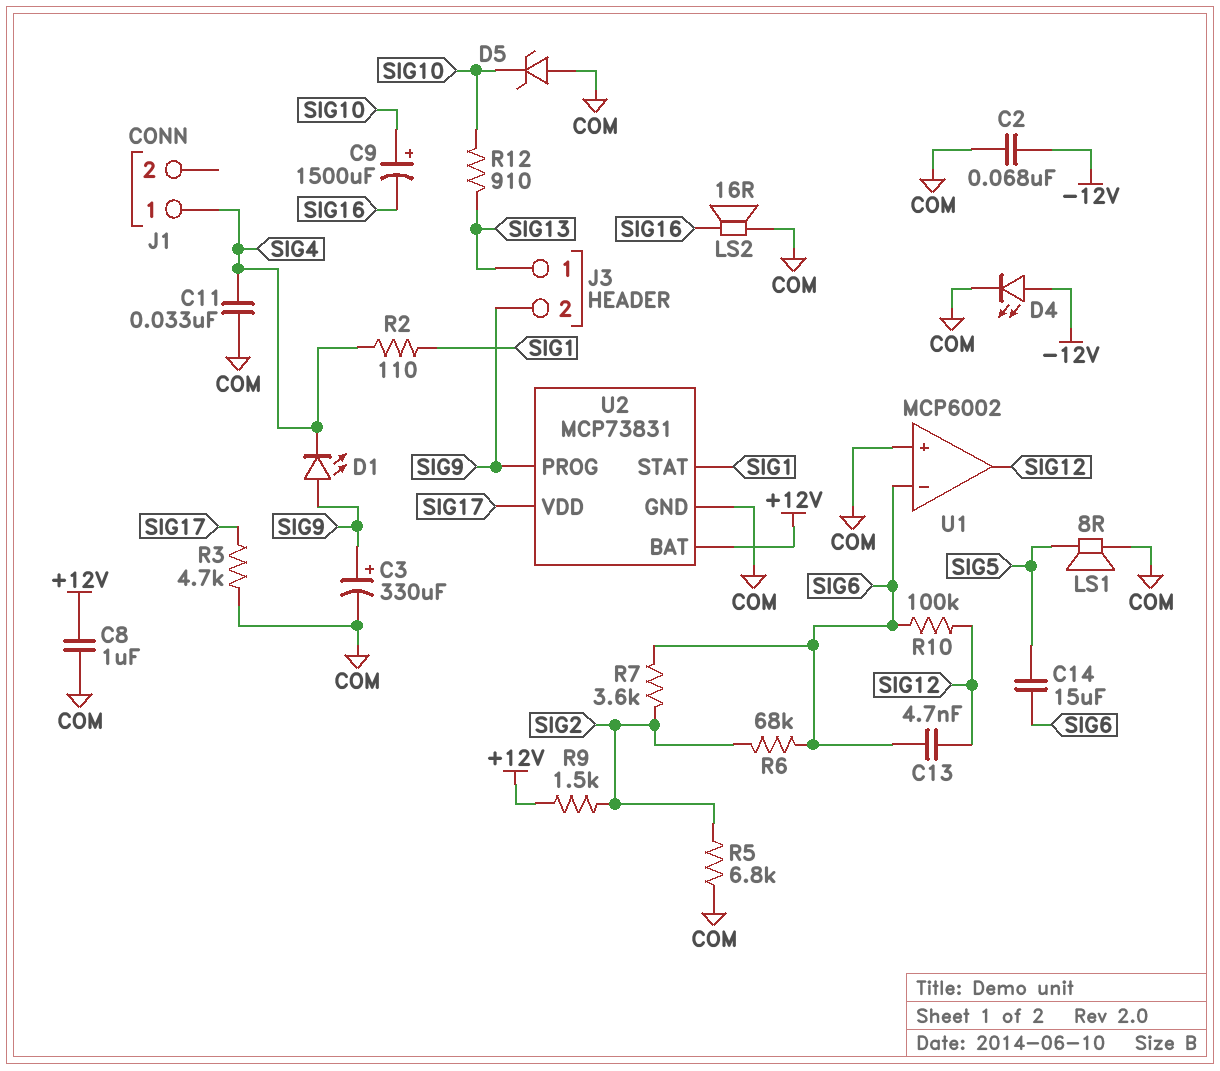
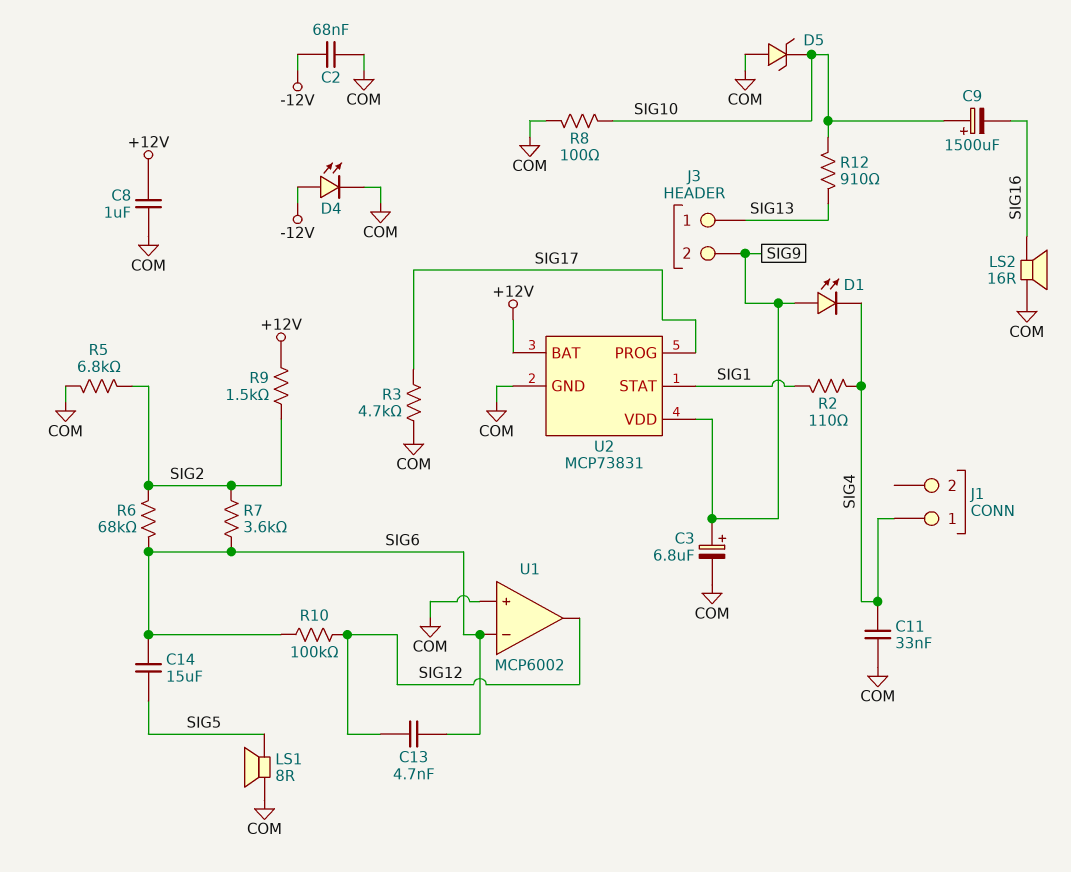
C3: 330uF (plus SIG9, minus COM) -> 6.8uF (plus SIG9, minus COM)
R8: none -> 100 (COM, SIG10)
U2 pin PROG: SIG9 -> SIG17
U2 pin VDD: SIG17 -> SIG9

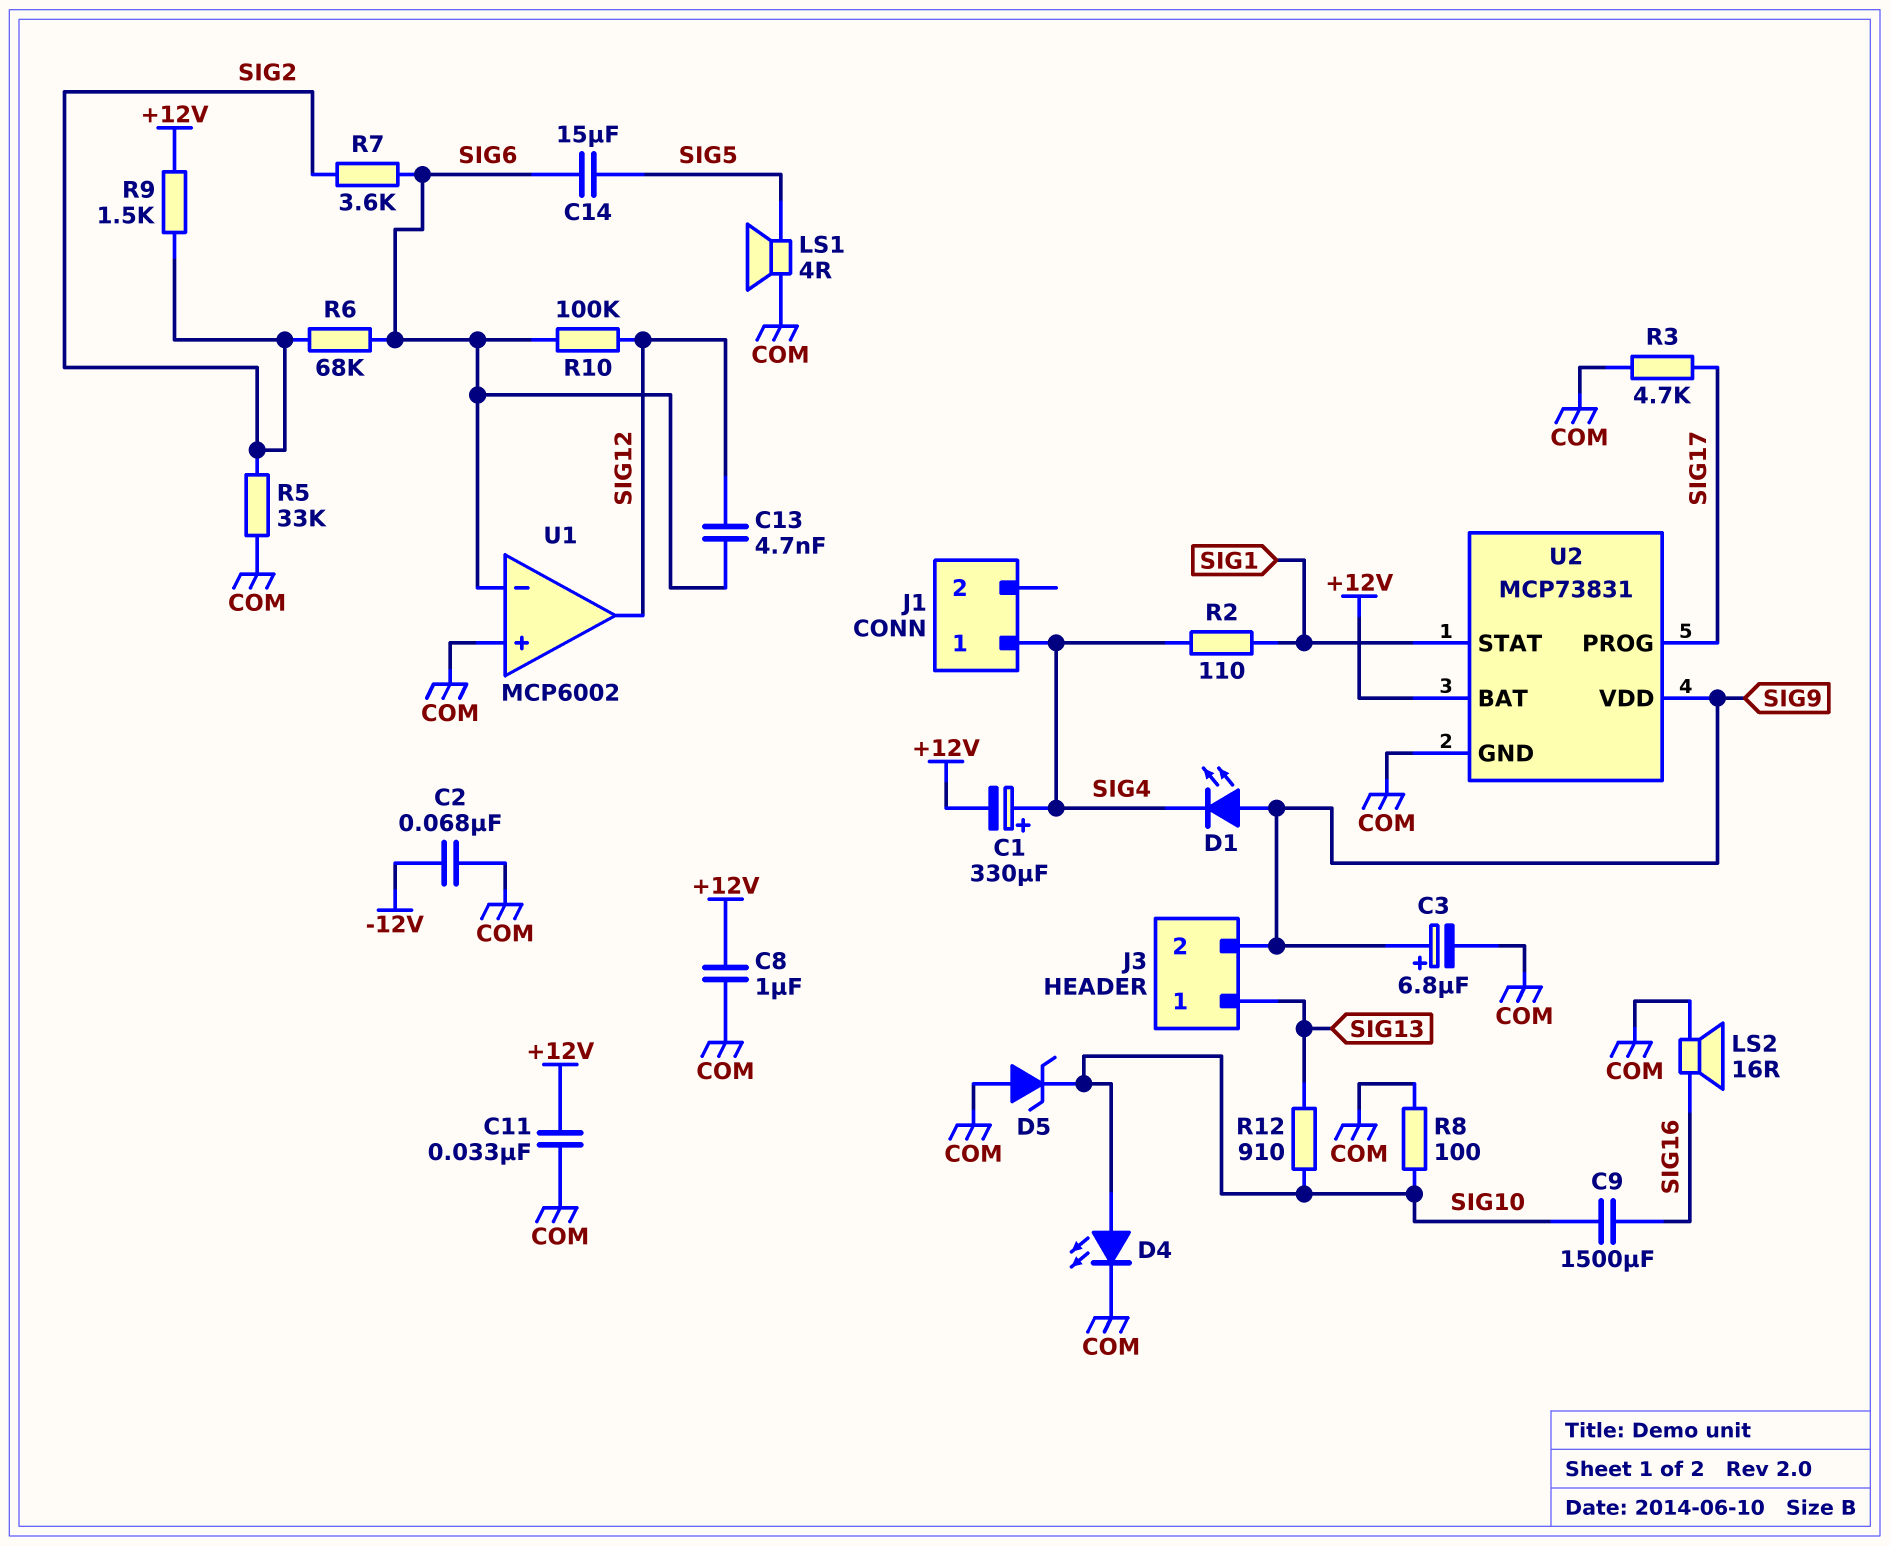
C1: none -> 330uF (plus SIG4, minus +12V)
C9: 1500uF (plus SIG10, minus SIG16) -> 1500uF (SIG10, SIG16)
C11: 33nF (COM, SIG4) -> 33nF (+12V, COM)
D4: LED (A -12V, K COM) -> LED (A SIG10, K COM)
LS1: speaker 8R (COM, SIG5) -> speaker 4R (COM, SIG5)
R5: 6.8k (COM, SIG2) -> 33k (COM, SIG2)

